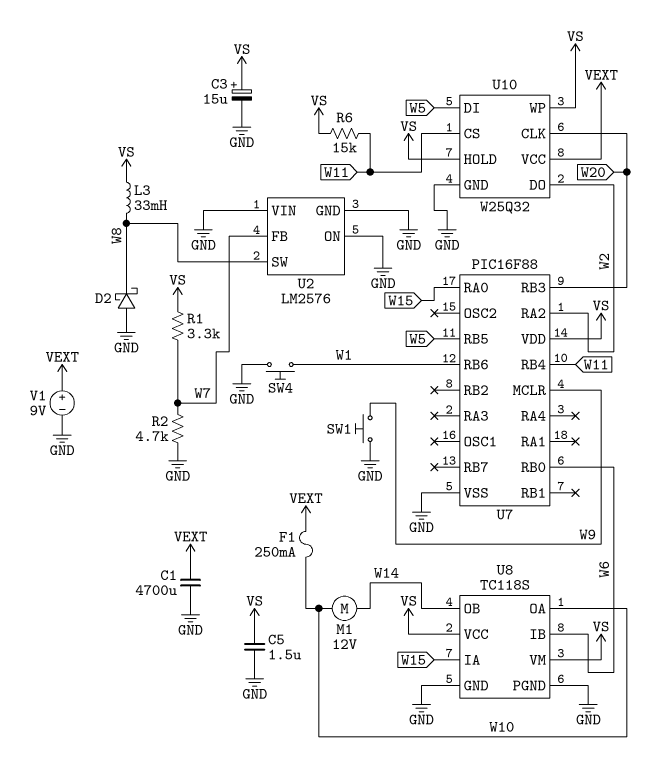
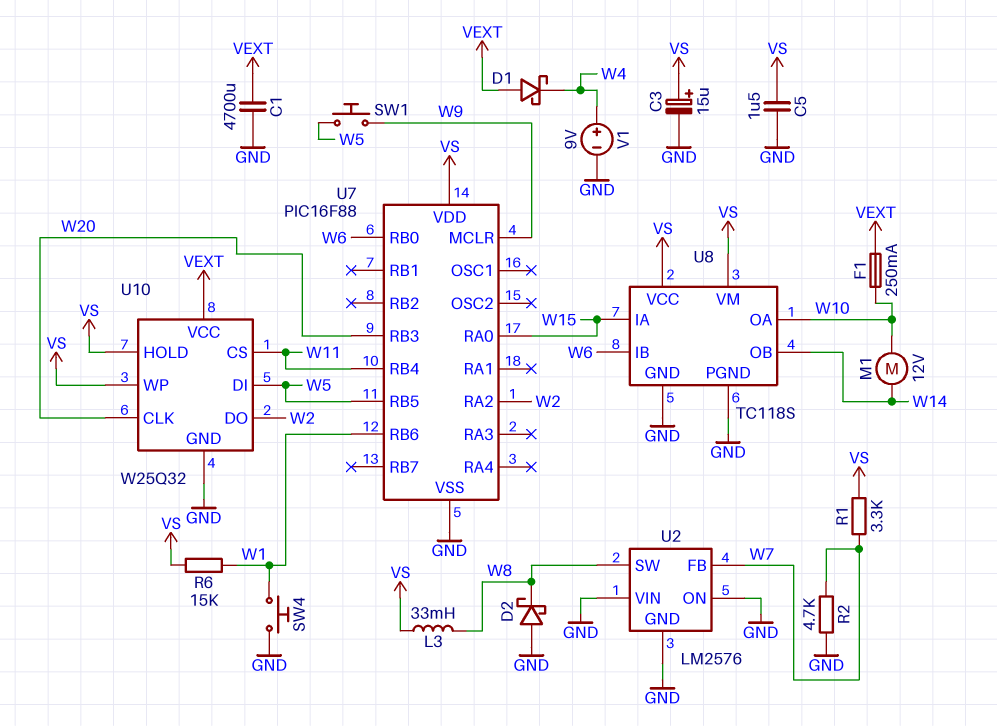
D1: none -> schottky (A VEXT, K W4)
R6: 15k (VS, W11) -> 15k (VS, W1)
SW1: button (GND, W9) -> button (W5, W9)
V1: 9V (plus VEXT, minus GND) -> 9V (plus W4, minus GND)

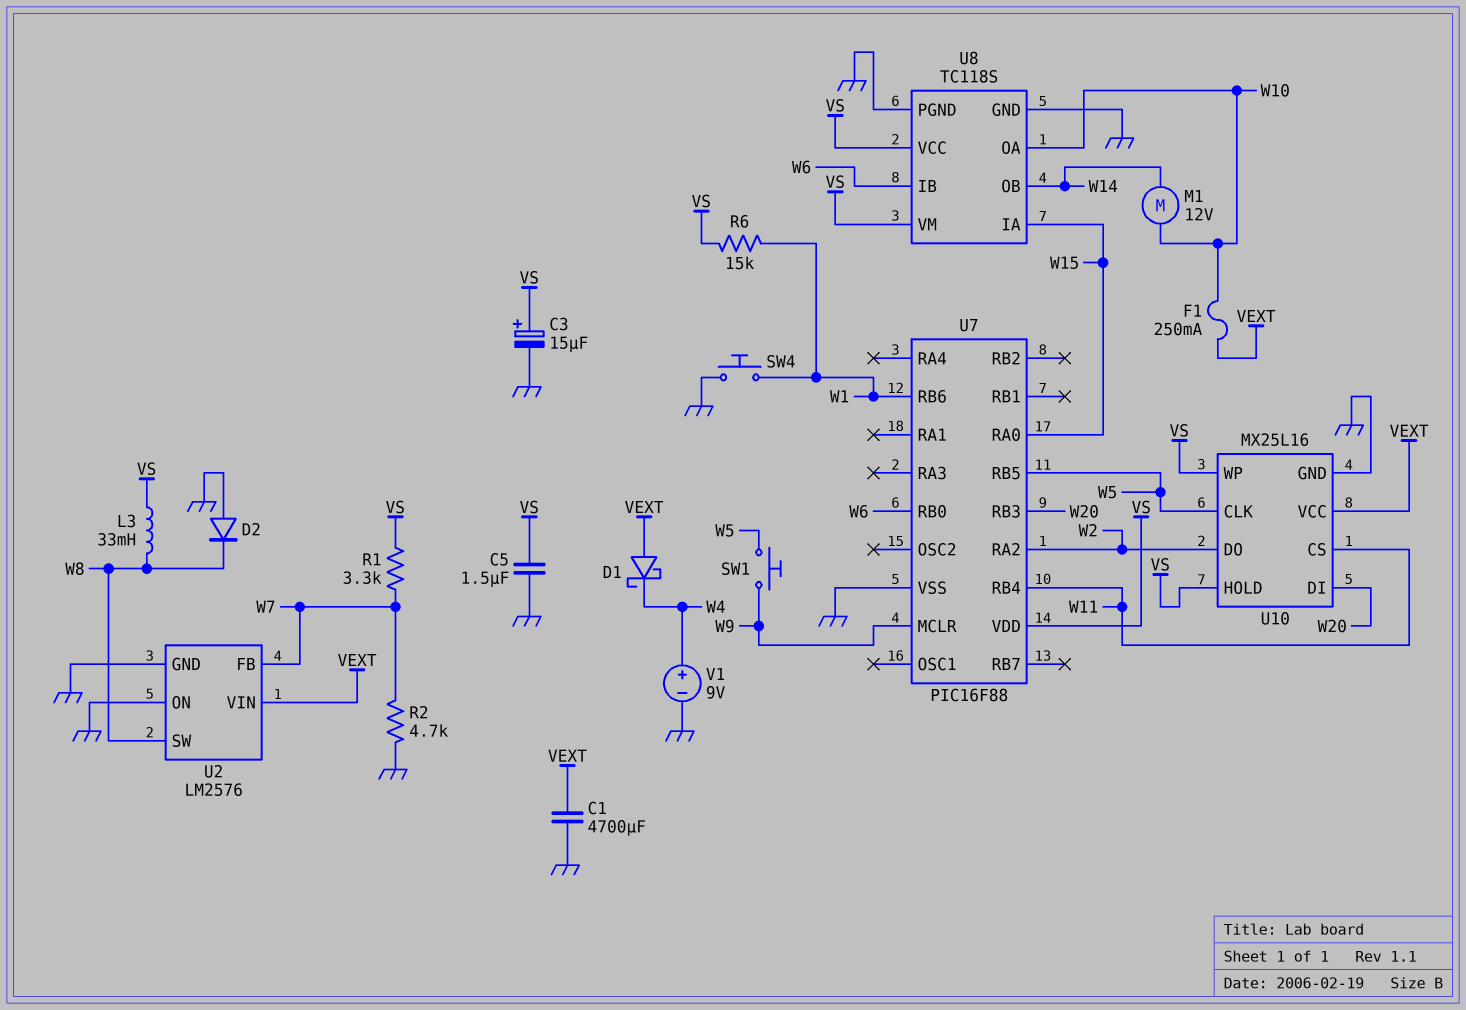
D2: schottky (A GND, K W8) -> diode (A GND, K W8)
U2 pin VIN: GND -> VEXT
U10: W25Q32 -> MX25L16
U10 pin CLK: W20 -> W5
U10 pin DI: W5 -> W20

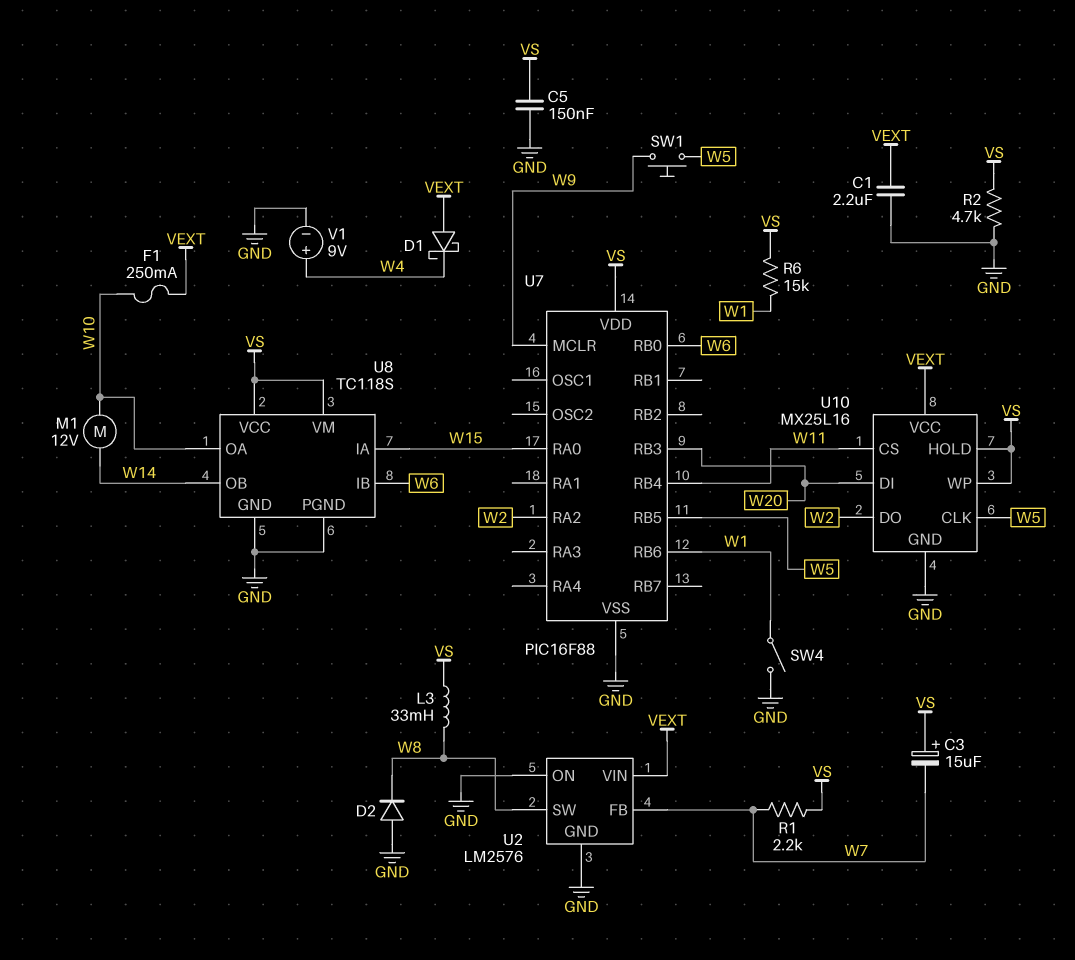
C1: 4700uF (GND, VEXT) -> 2.2uF (GND, VEXT)
C3: 15uF (plus VS, minus GND) -> 15uF (plus VS, minus W7)
C5: 1.5uF (GND, VS) -> 150nF (GND, VS)
R1: 3.3k (VS, W7) -> 2.2k (VS, W7)
R2: 4.7k (GND, W7) -> 4.7k (GND, VS)
SW4: button (GND, W1) -> switch (GND, W1)

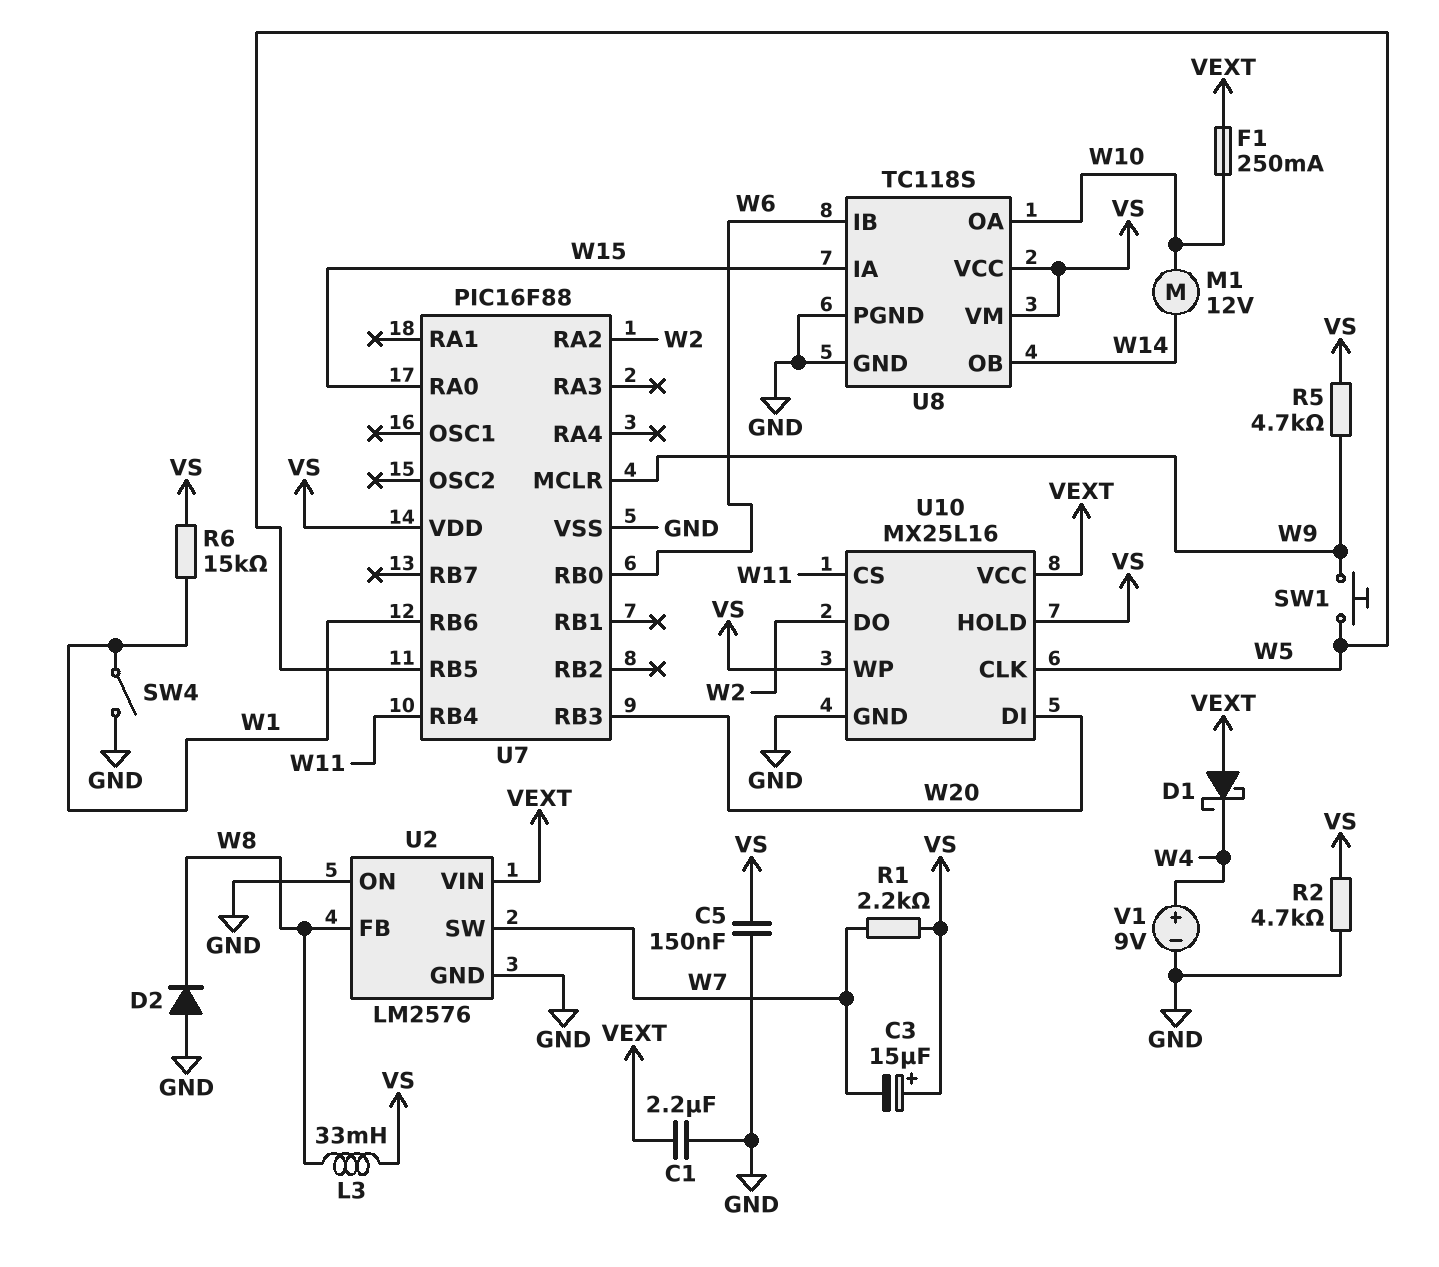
R5: none -> 4.7k (VS, W9)
U2 pin FB: W7 -> W8
U2 pin SW: W8 -> W7

